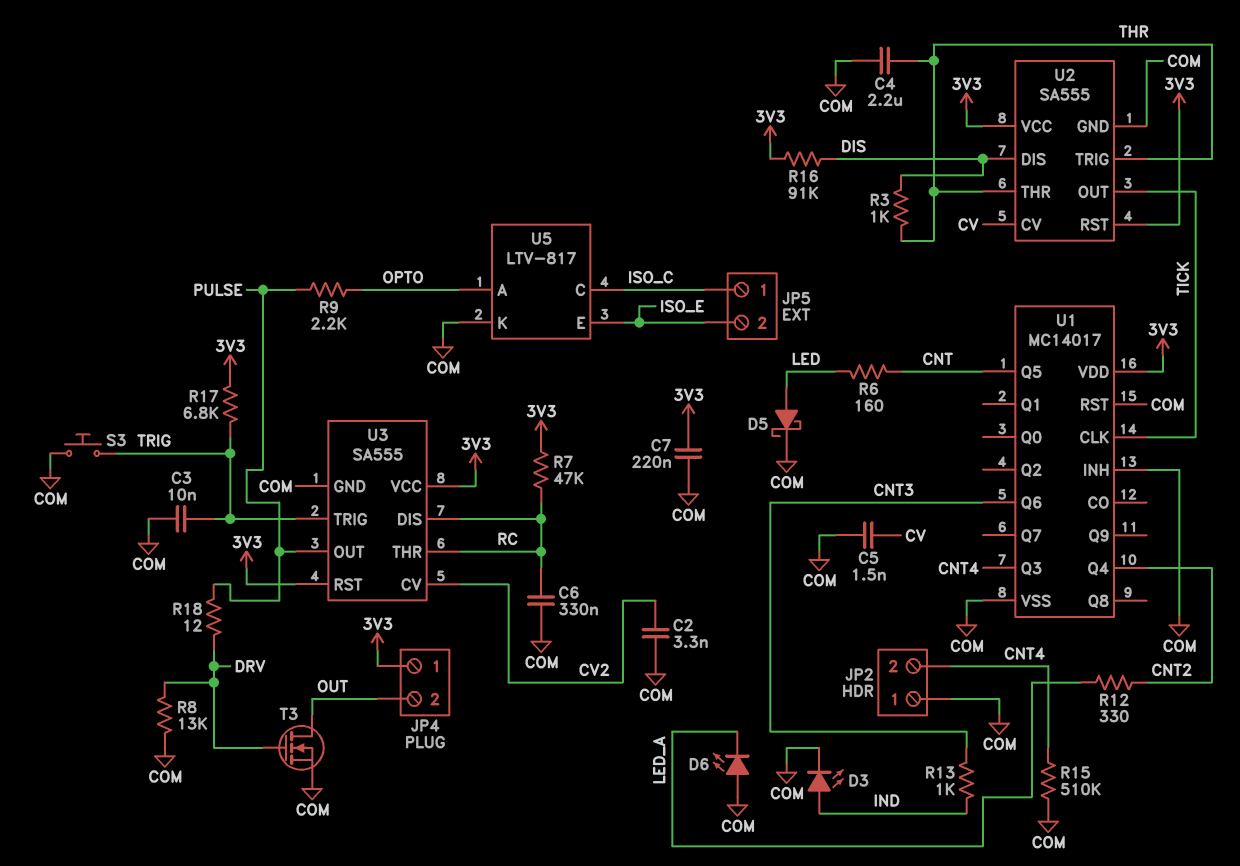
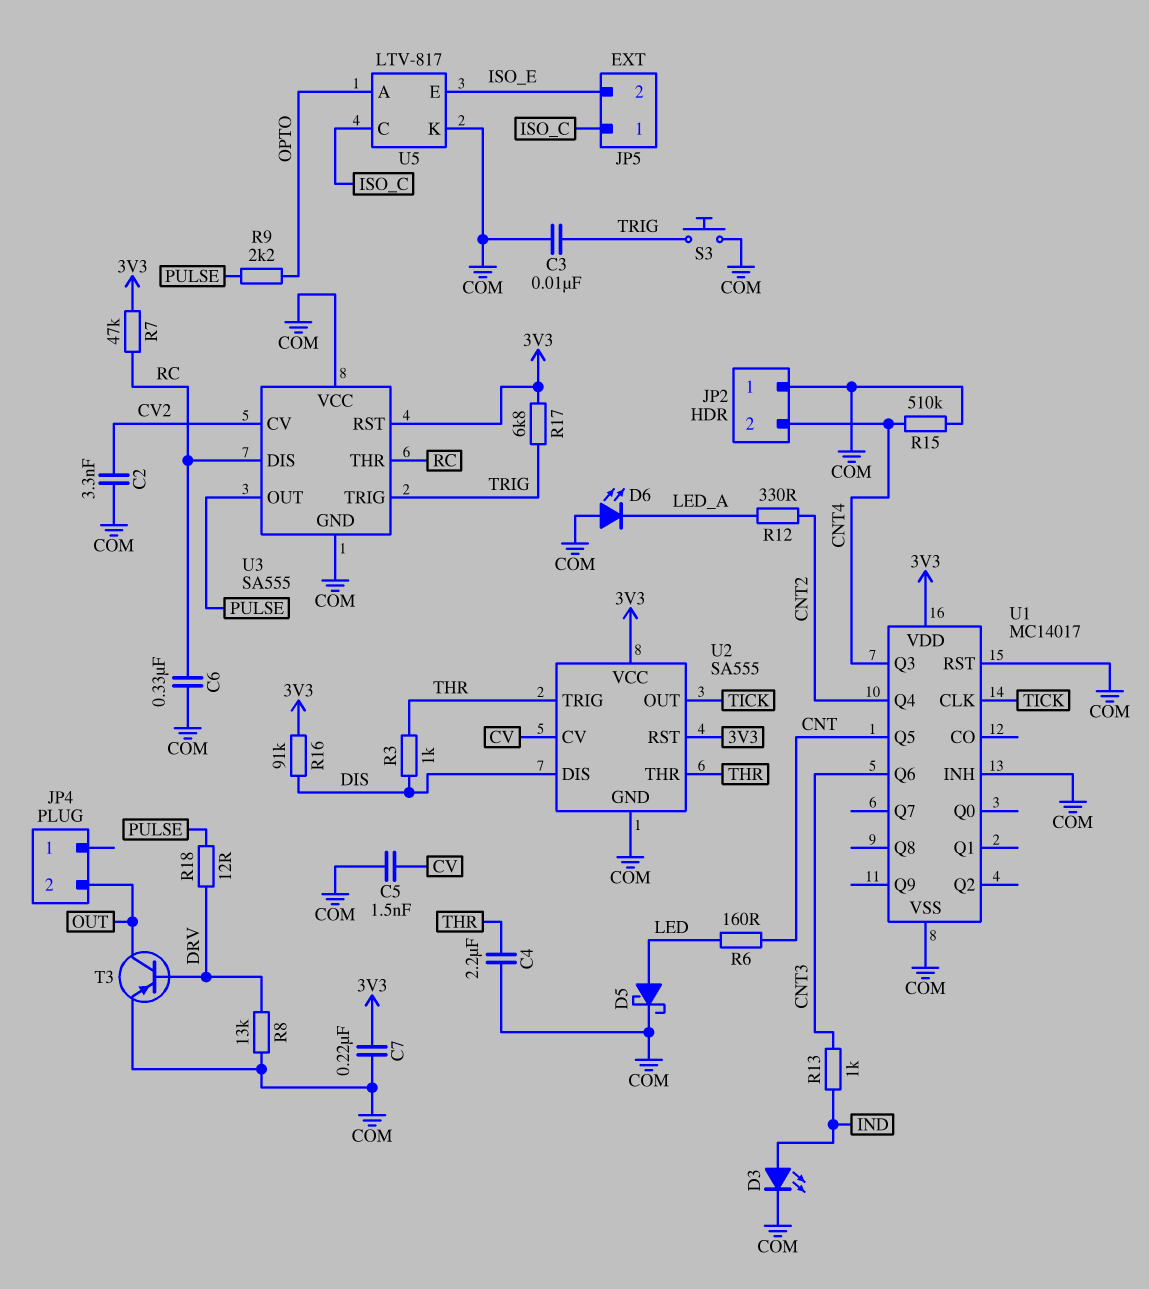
JP4 pin 1: 3V3 -> none
T3: NMOS (G DRV, D OUT, S COM) -> PNP (B DRV, C OUT, E COM)
U3 pin VCC: 3V3 -> COM

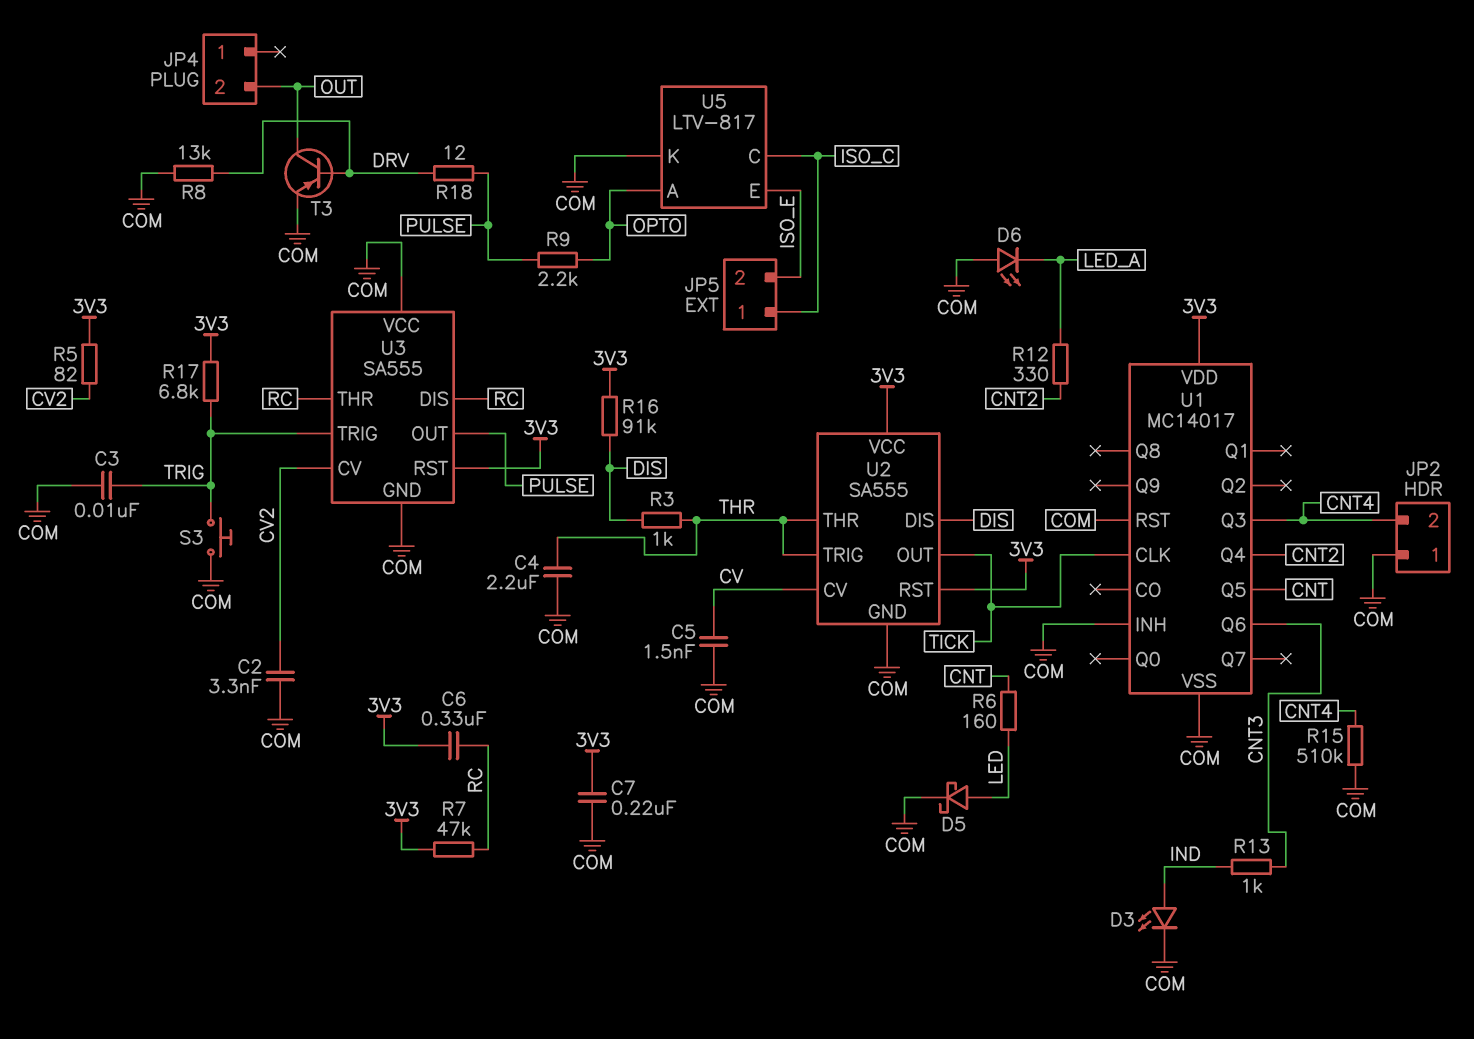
C6: 330nF (COM, RC) -> 330nF (3V3, RC)
R5: none -> 82 (3V3, CV2)

